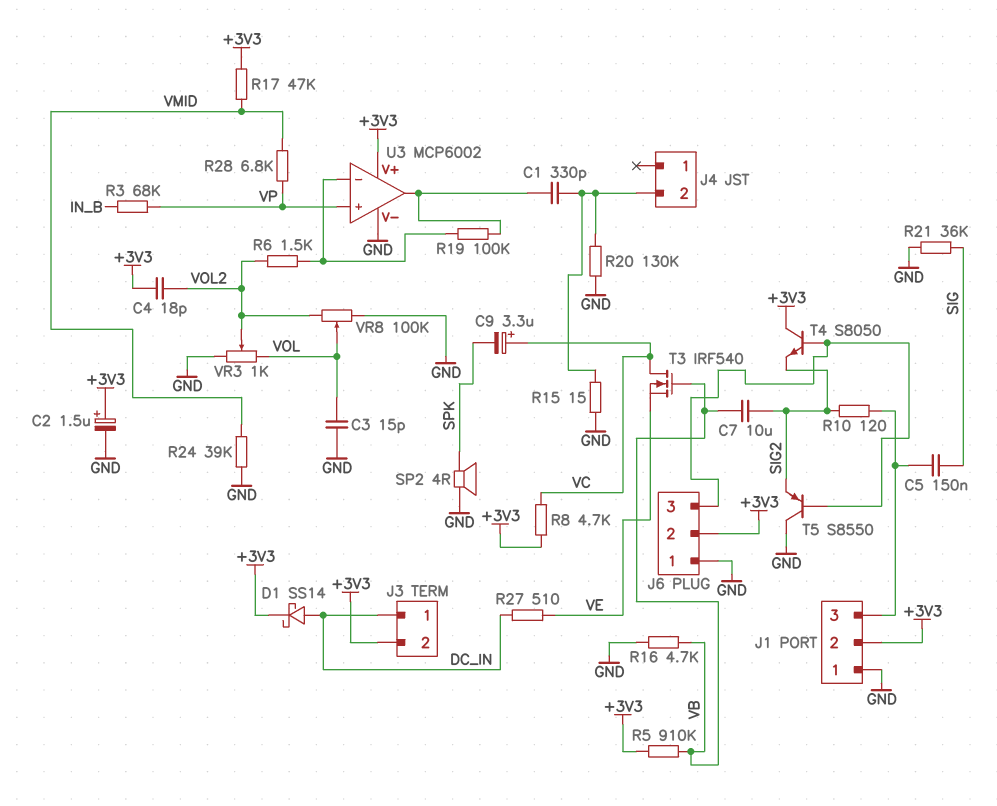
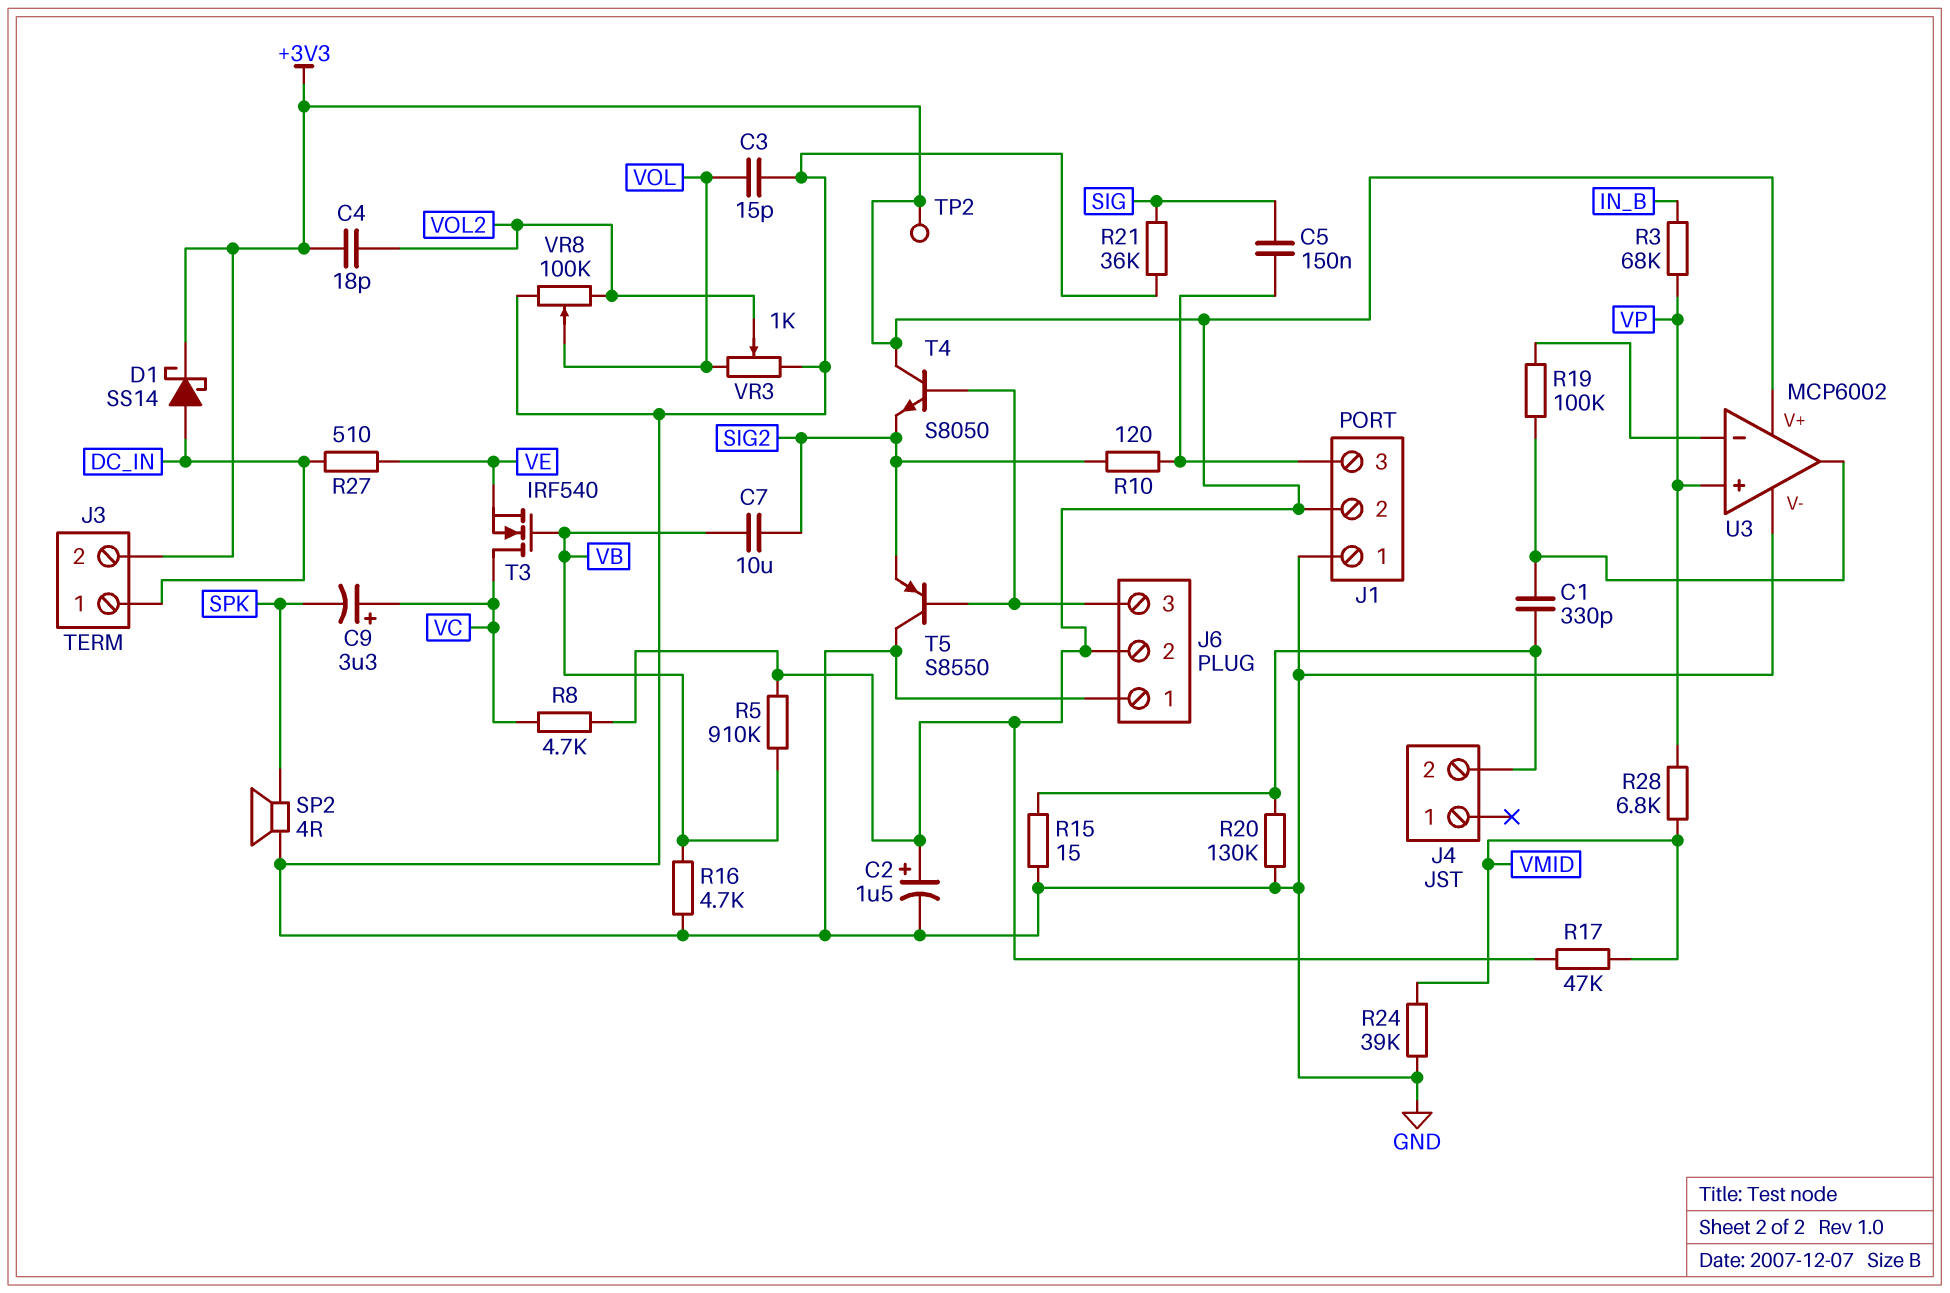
R6: 1.5k (U3/in-, VOL2) -> none
TP2: none -> test point (+3V3)

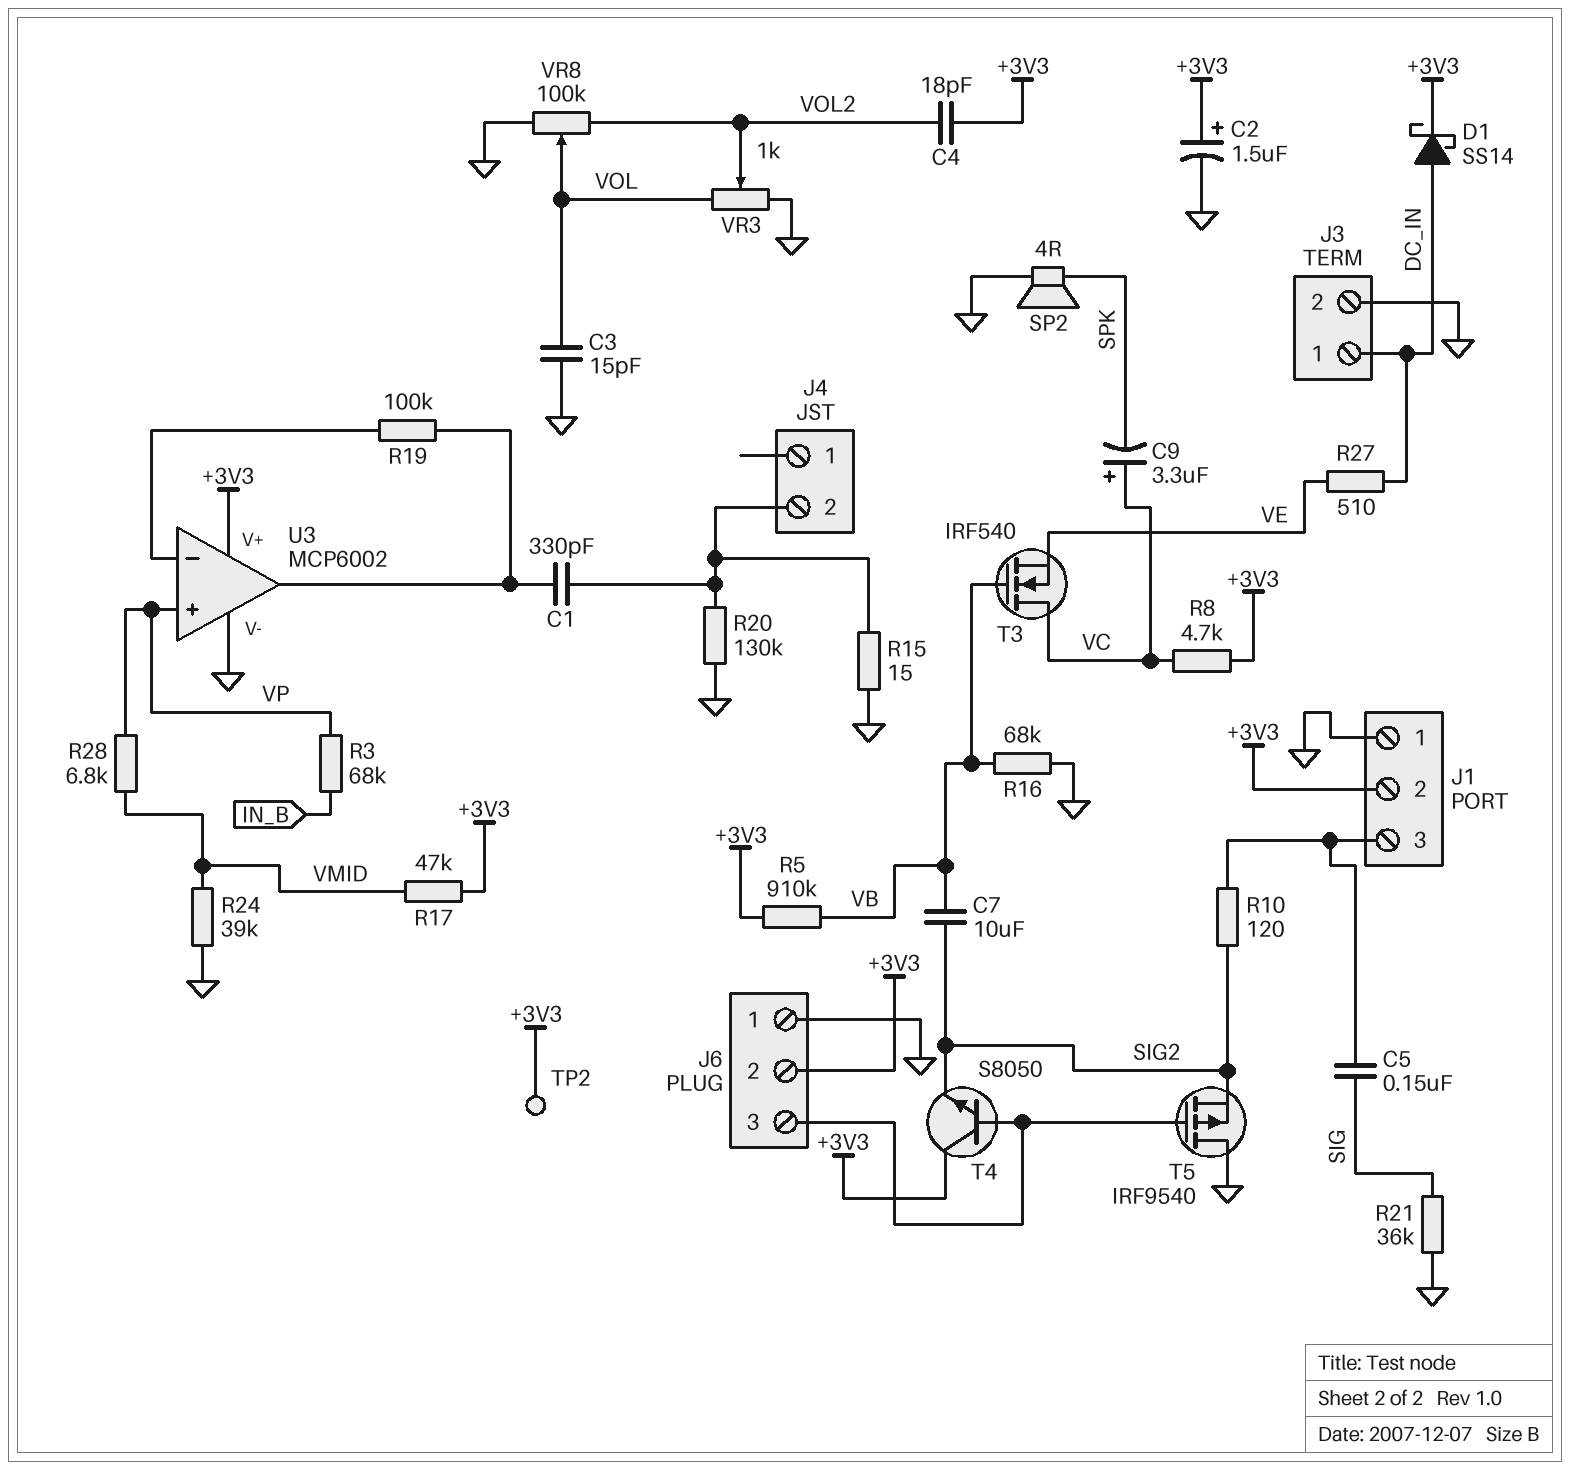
J3 pin 2: +3V3 -> GND
R16: 4.7k (GND, VB) -> 68k (GND, VB)
T5: PNP S8550 (B J6/3, C GND, E SIG2) -> PMOS IRF9540 (G J6/3, D GND, S SIG2)

